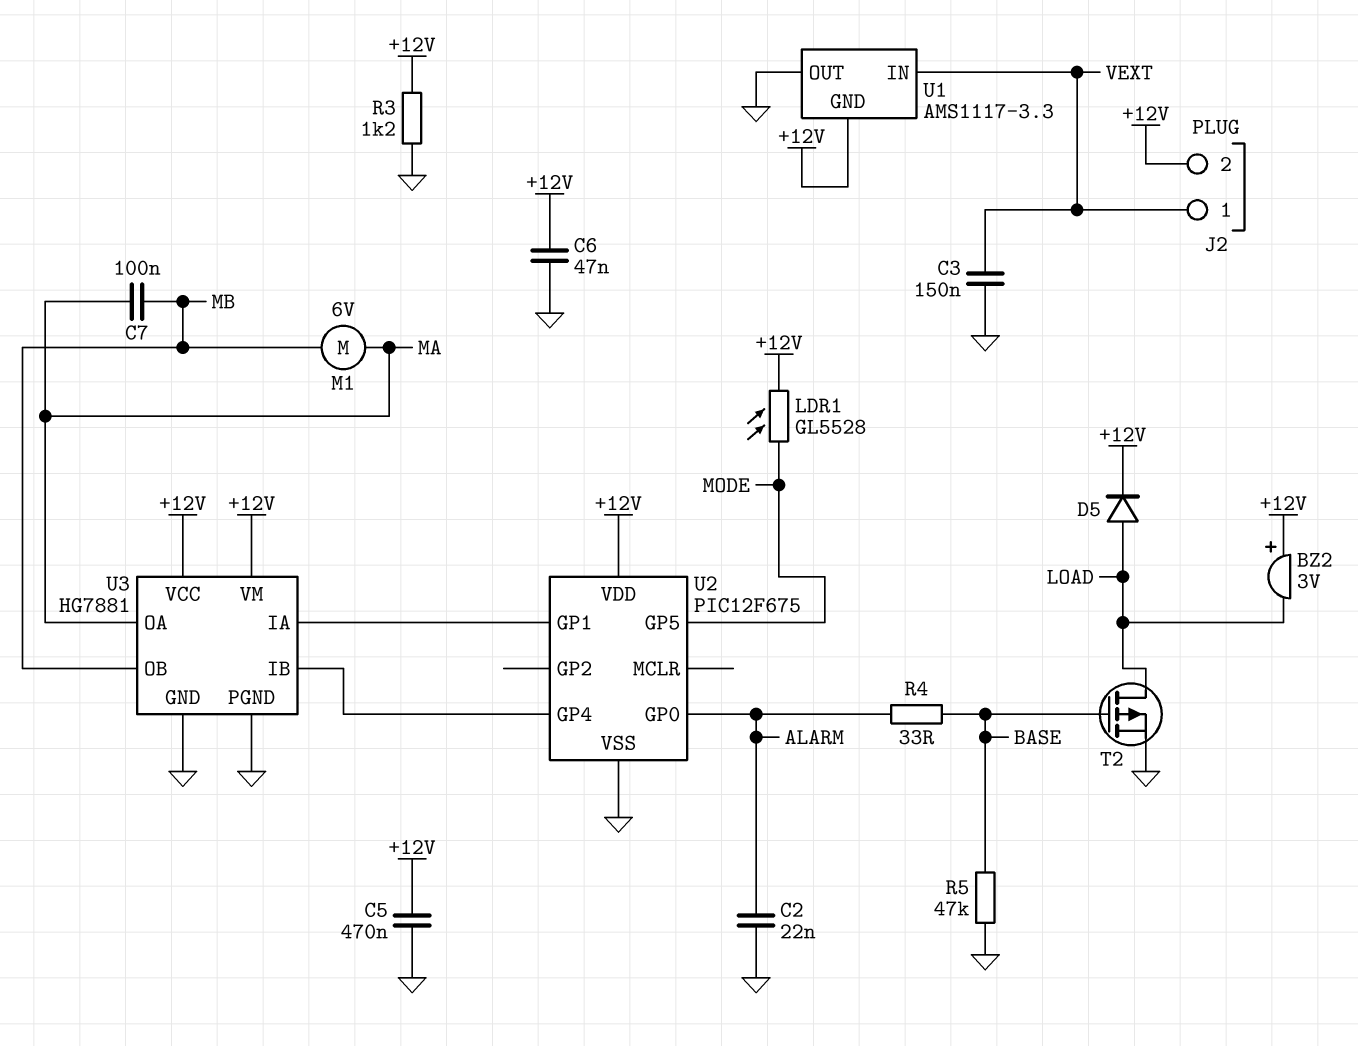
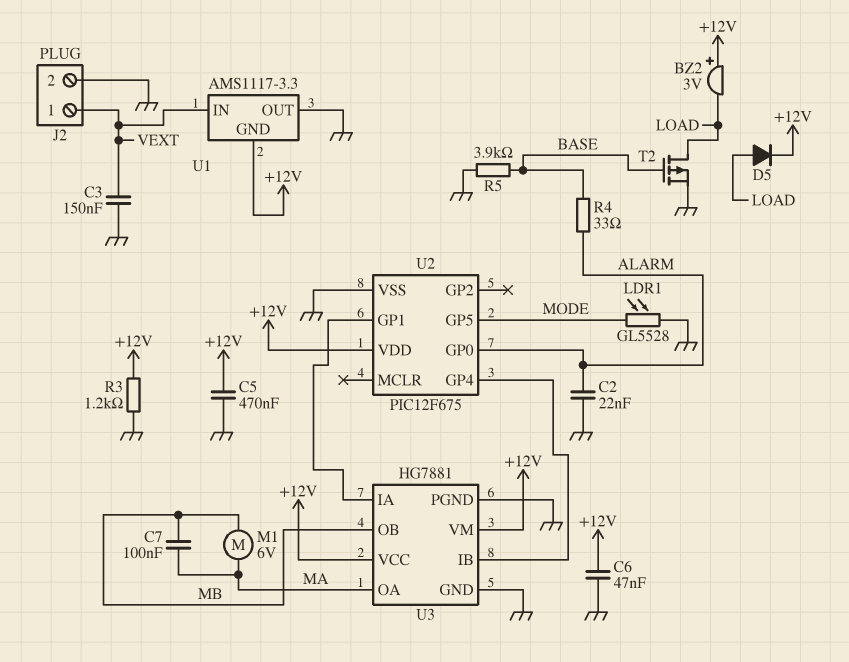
J2 pin 2: +12V -> GND
LDR1: GL5528 (+12V, MODE) -> GL5528 (GND, MODE)
R5: 47k (BASE, GND) -> 3.9k (BASE, GND)

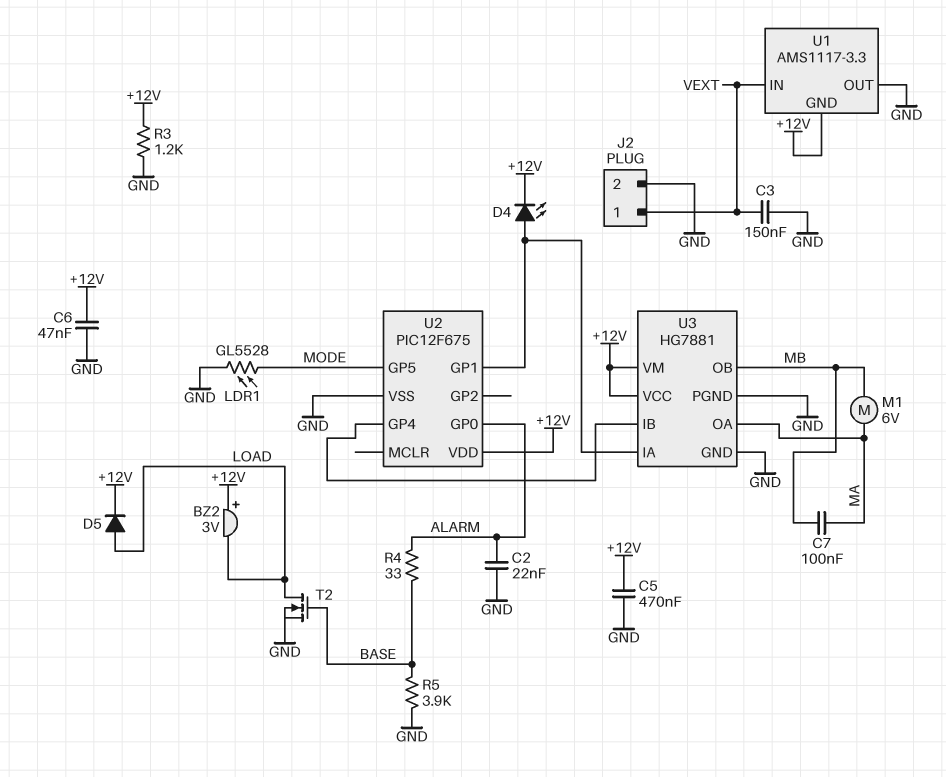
D4: none -> LED (A U2/GP1, K +12V)
T2: PMOS (G BASE, D LOAD, S GND) -> NMOS (G BASE, D LOAD, S GND)

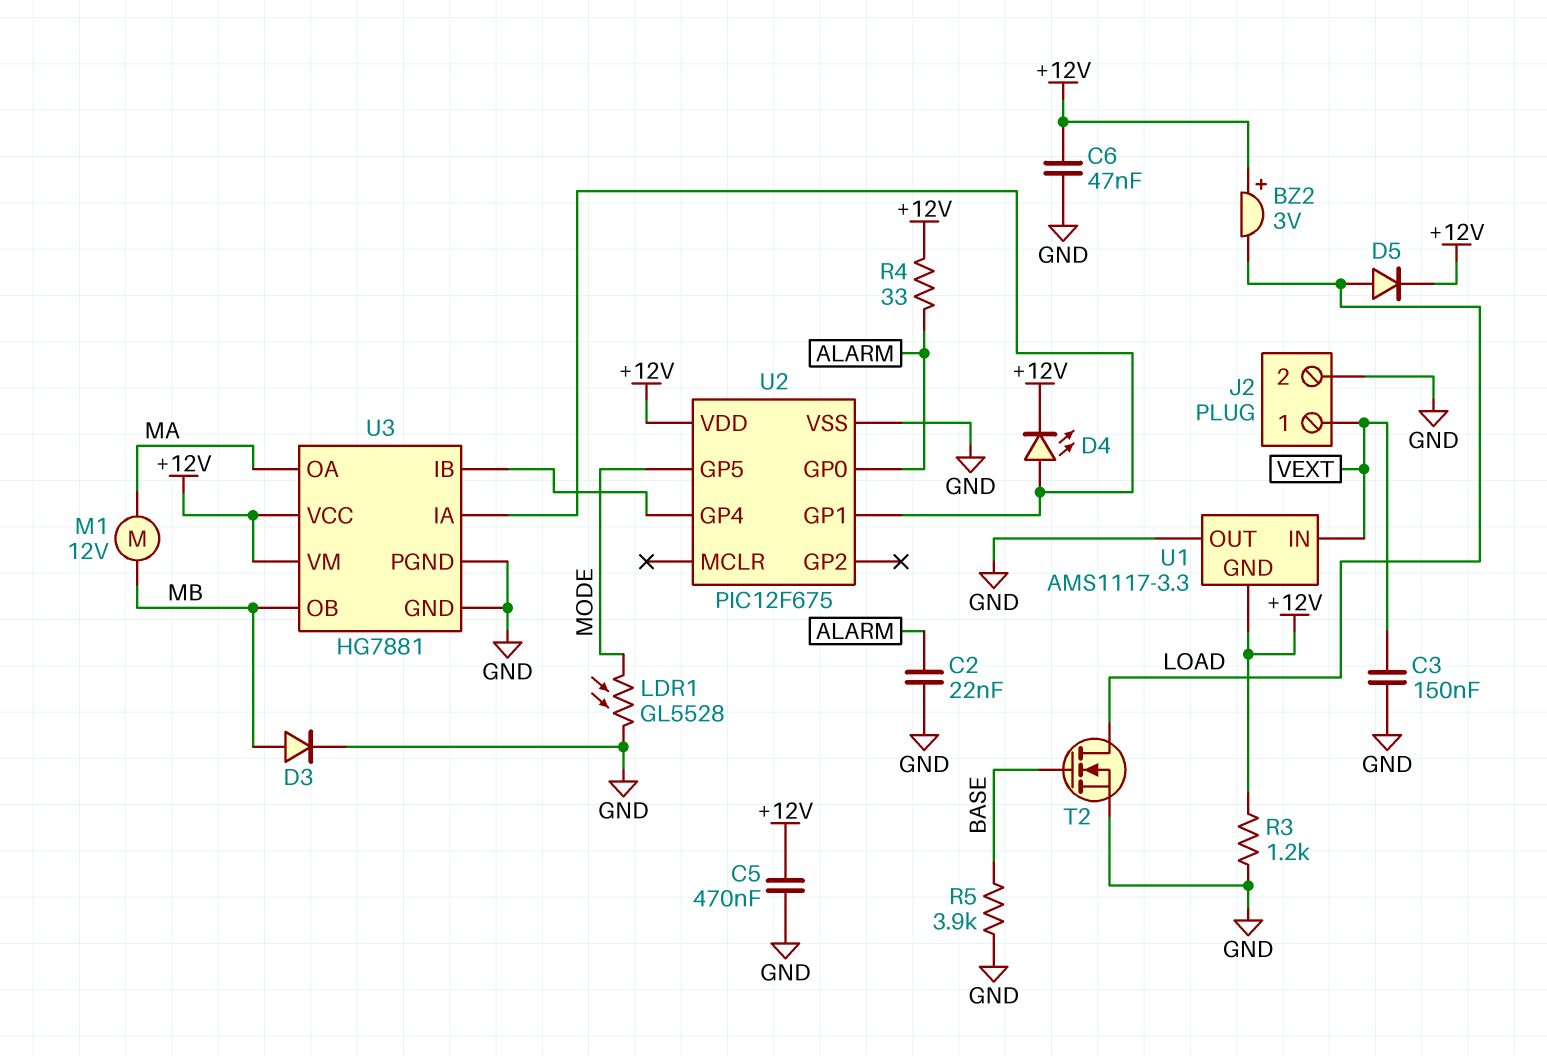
C7: 100nF (MA, MB) -> none
D3: none -> diode (A MB, K GND)
M1: motor 6V (MA, MB) -> motor 12V (MA, MB)
R4: 33 (ALARM, BASE) -> 33 (+12V, ALARM)

